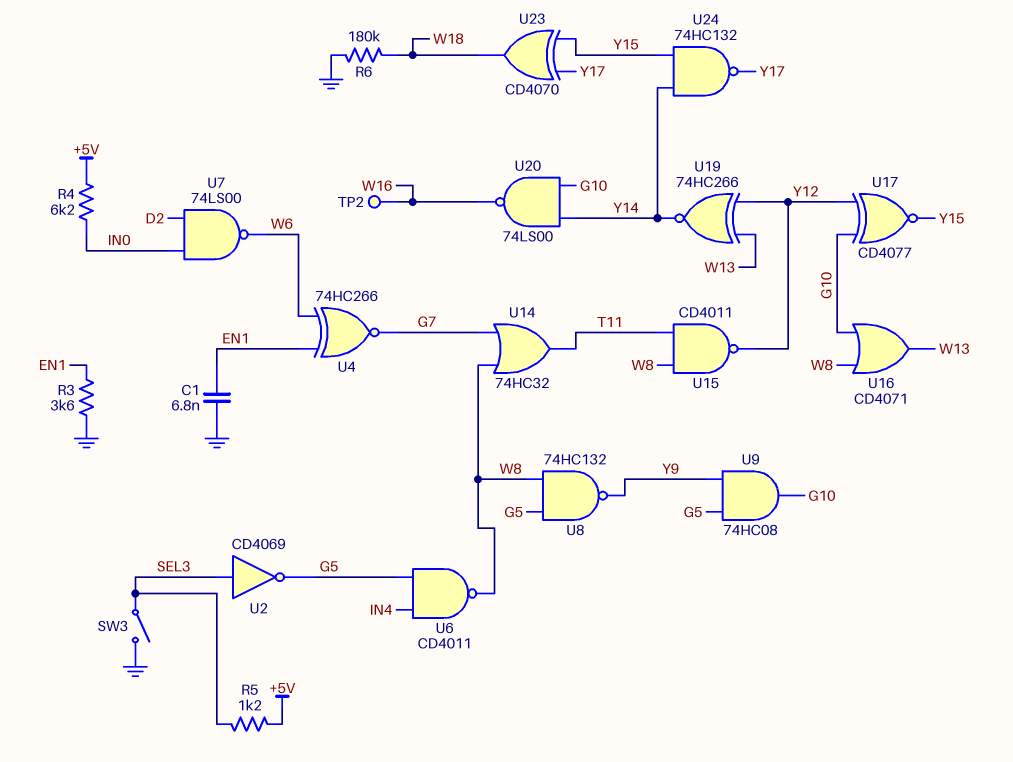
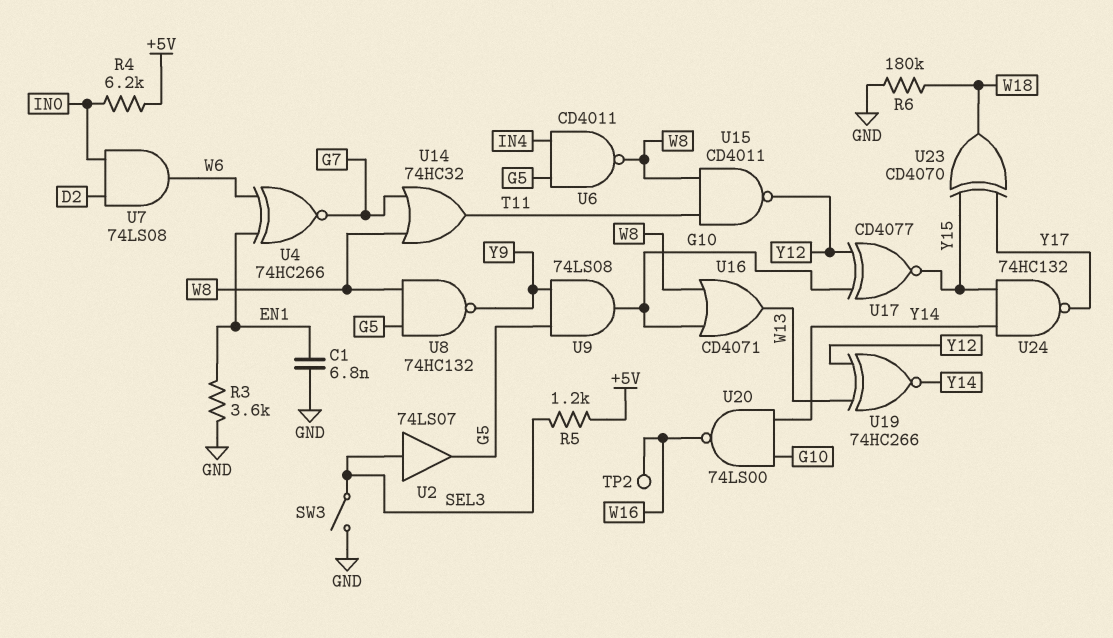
U2: NOT CD4069 (in SEL3, out G5) -> buffer 74LS07 (in SEL3, out G5)
U7: NAND 74LS00 (in D2, in IN0, out W6) -> AND 74LS08 (in D2, in IN0, out W6)
U9: AND 74HC08 (in G5, in Y9, out G10) -> AND 74LS08 (in G5, in Y9, out G10)

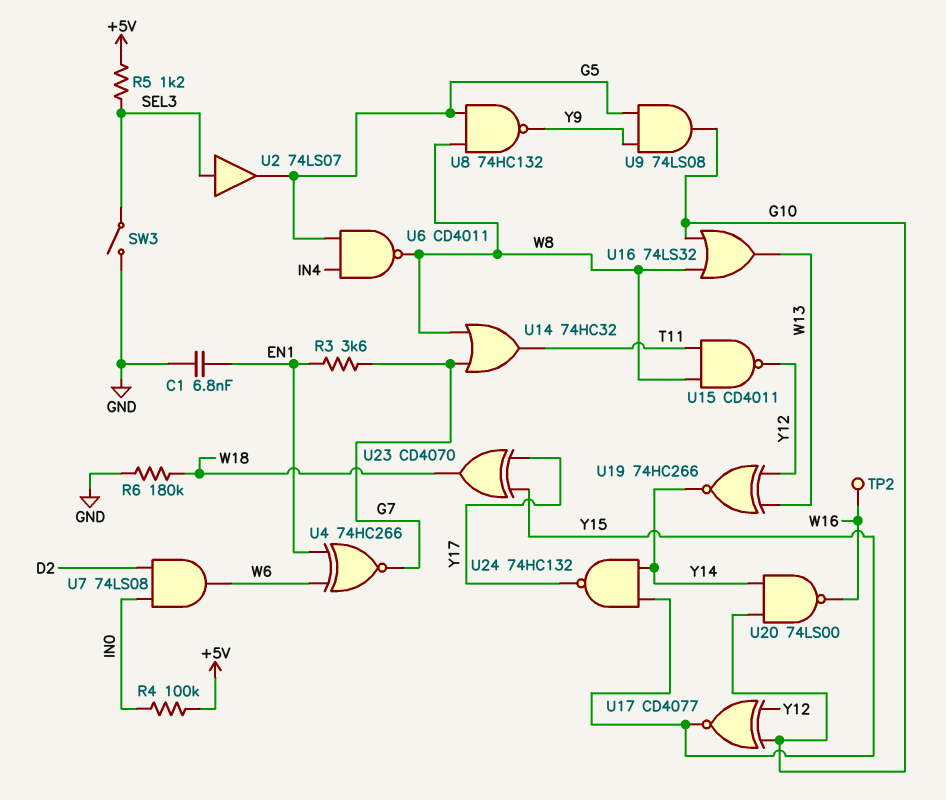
R3: 3.6k (EN1, GND) -> 3.6k (EN1, G7)
R4: 6.2k (+5V, IN0) -> 100k (+5V, IN0)
U16: OR CD4071 (in G10, in W8, out W13) -> OR 74LS32 (in G10, in W8, out W13)

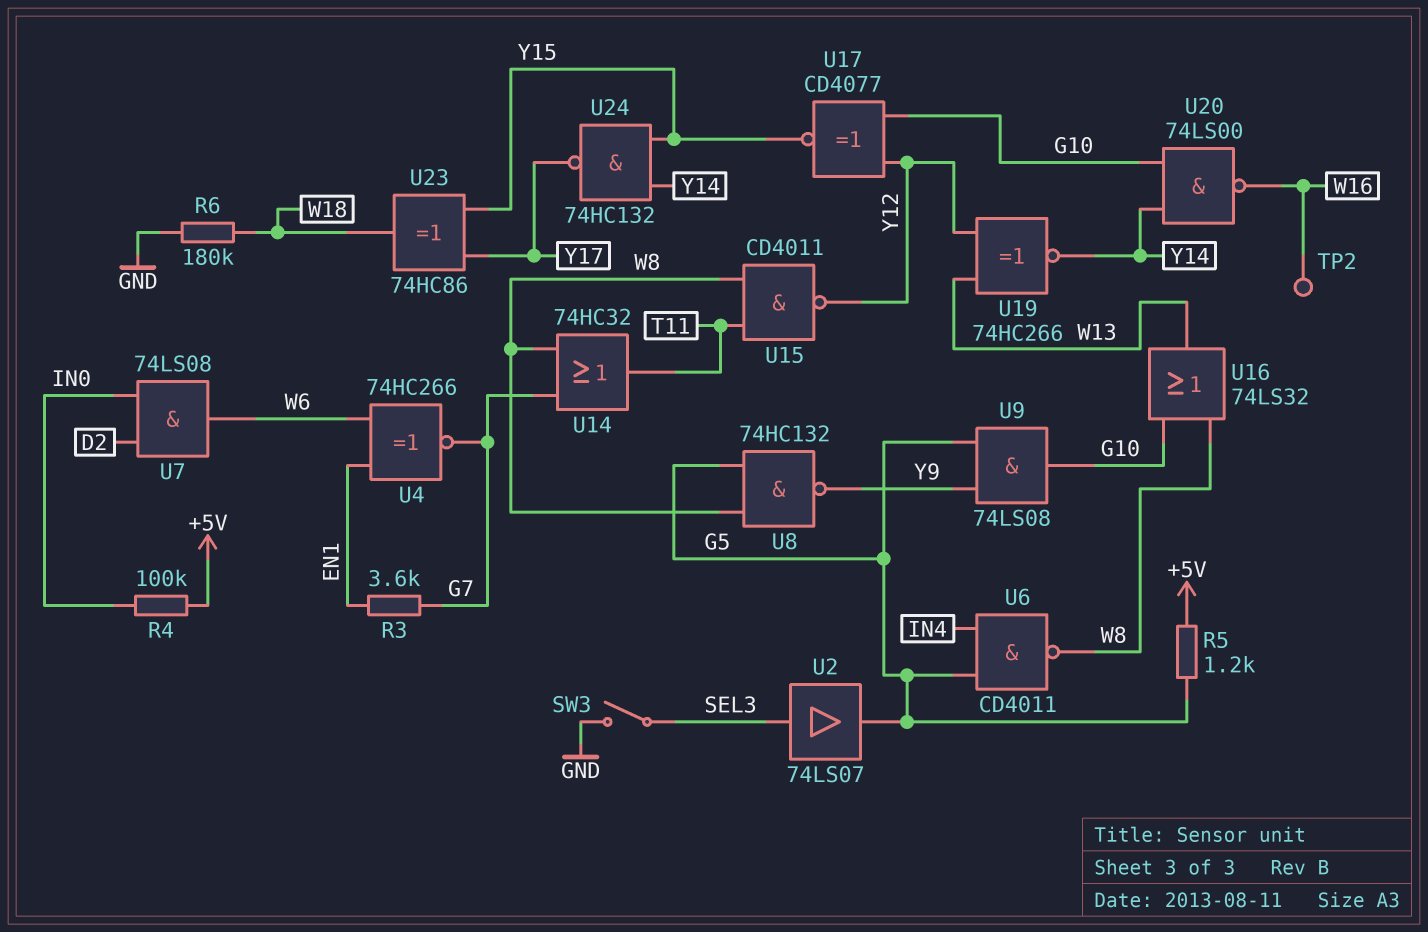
C1: 6.8nF (EN1, GND) -> none
R5: 1.2k (+5V, SEL3) -> 1.2k (+5V, G5)
U23: XOR CD4070 (in Y15, in Y17, out W18) -> XOR 74HC86 (in Y15, in Y17, out W18)

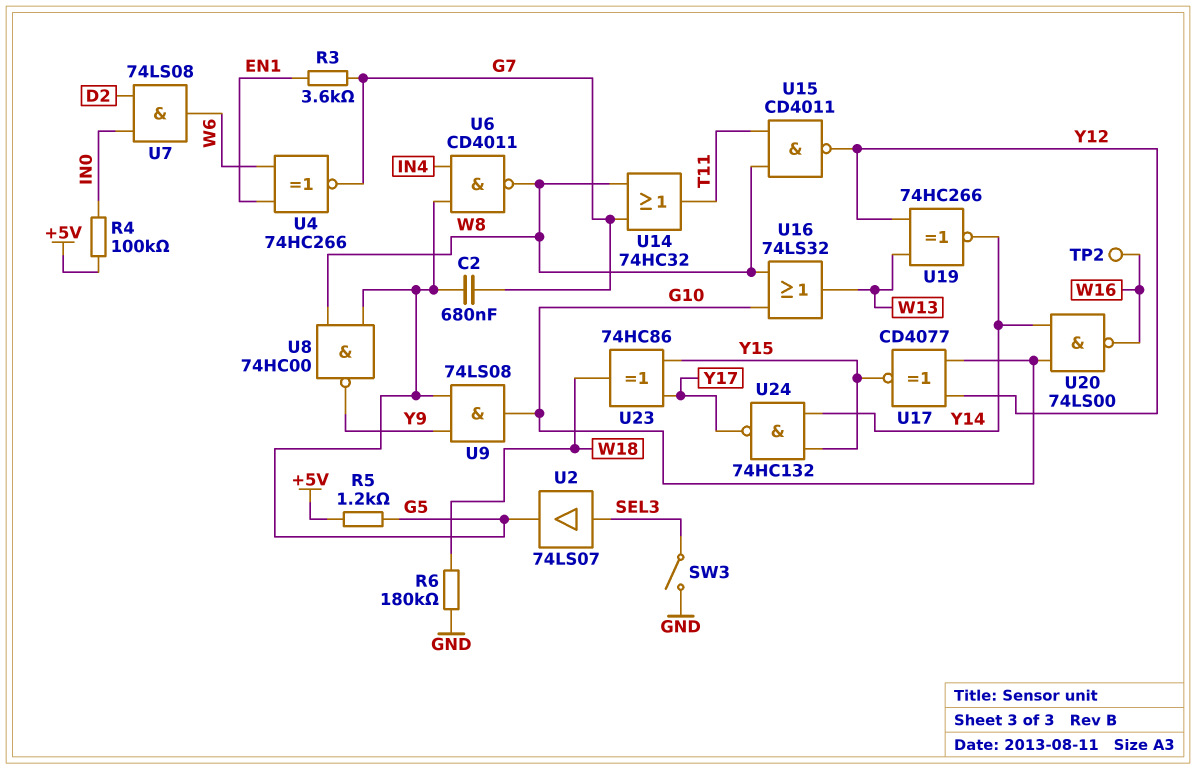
C2: none -> 680nF (G5, G7)
U8: NAND 74HC132 (in G5, in W8, out Y9) -> NAND 74HC00 (in G5, in W8, out Y9)

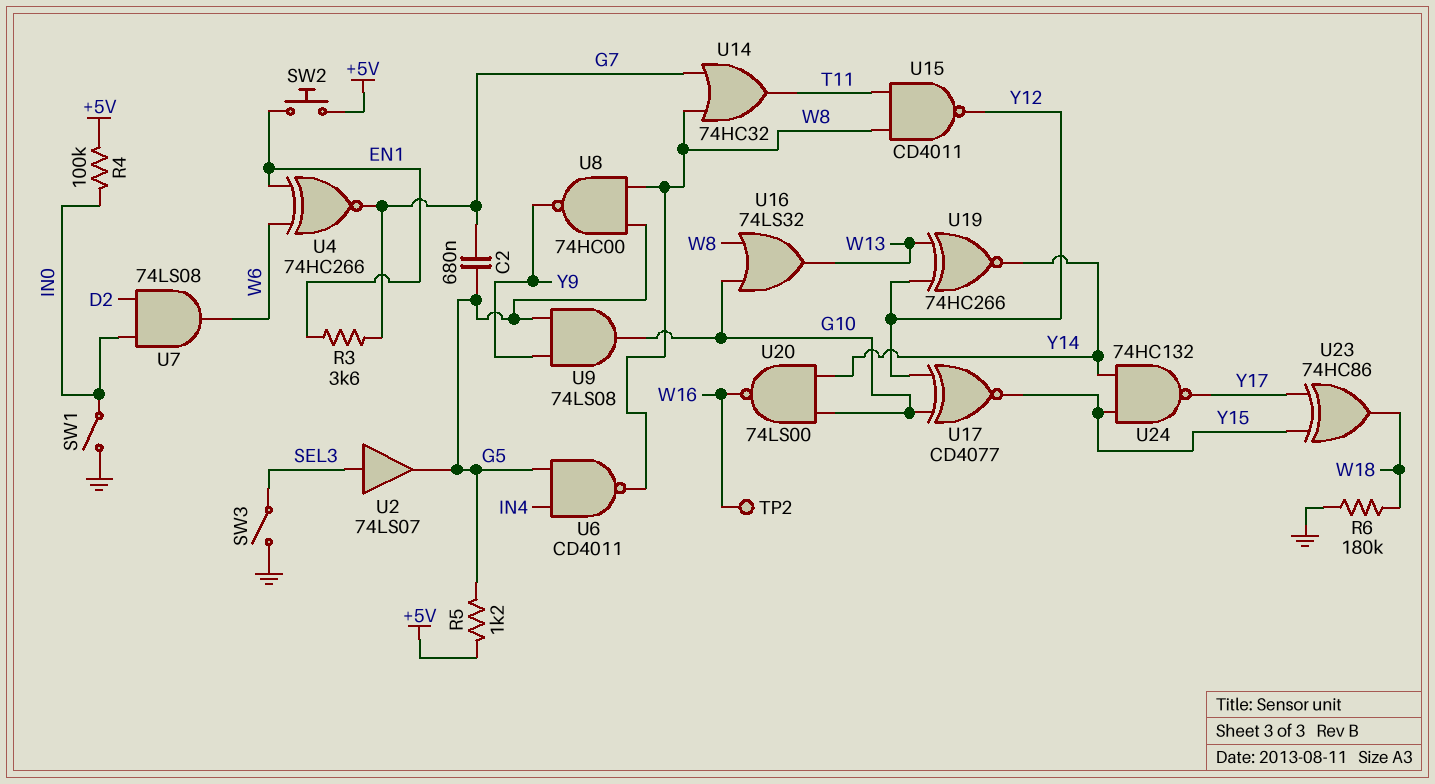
SW1: none -> switch (GND, IN0)
SW2: none -> button (+5V, EN1)

